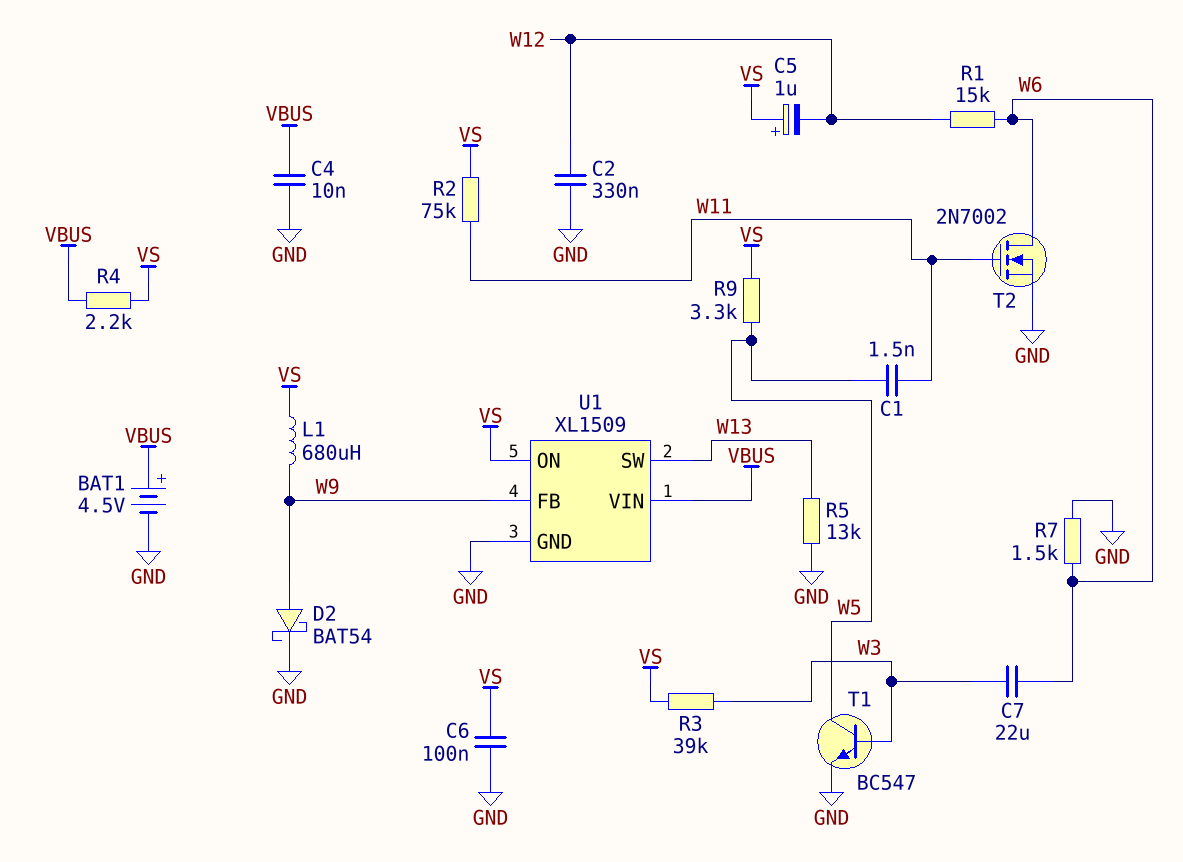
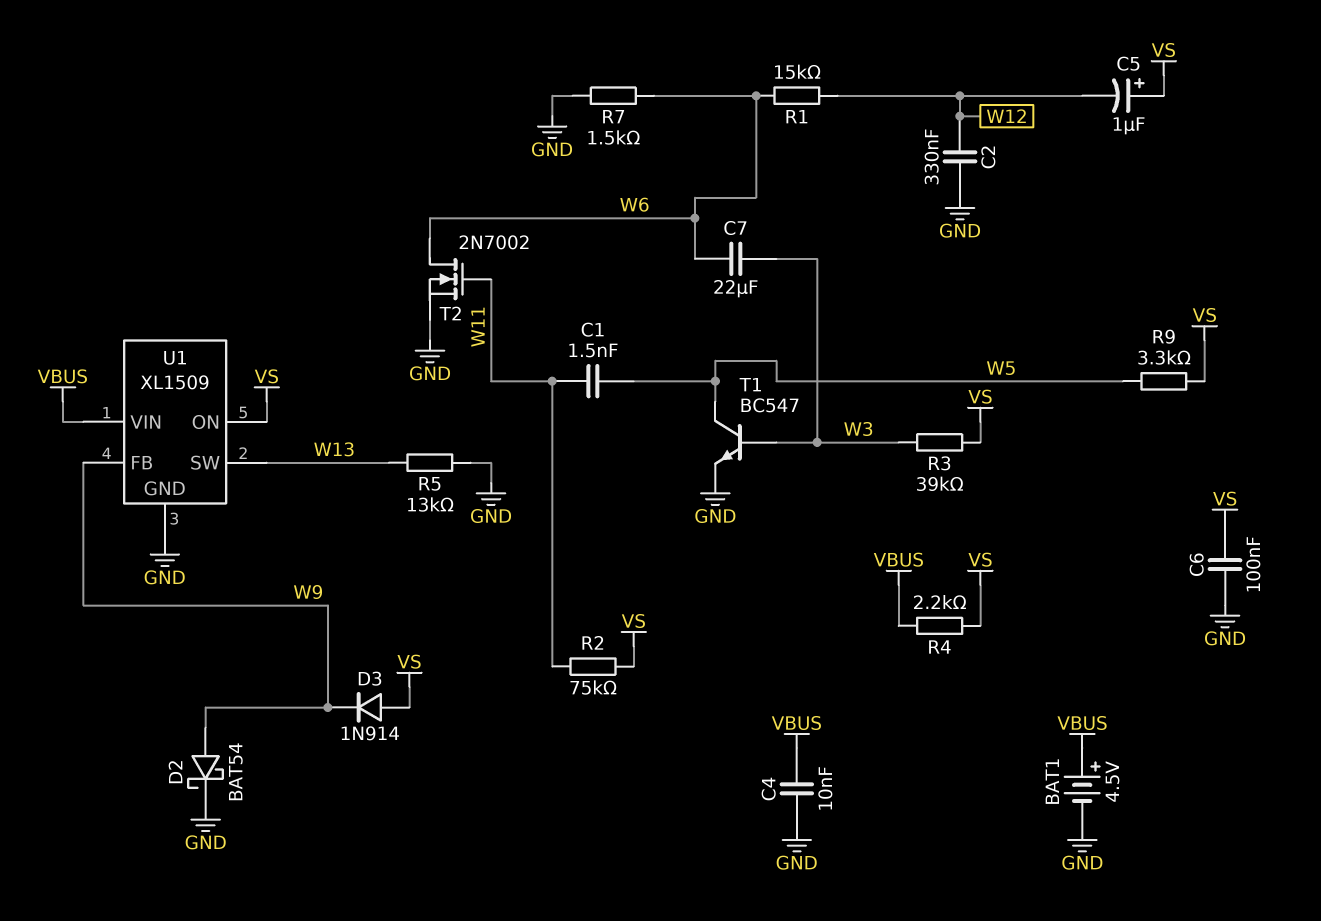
D3: none -> diode 1N914 (A VS, K W9)
L1: 680uH (VS, W9) -> none

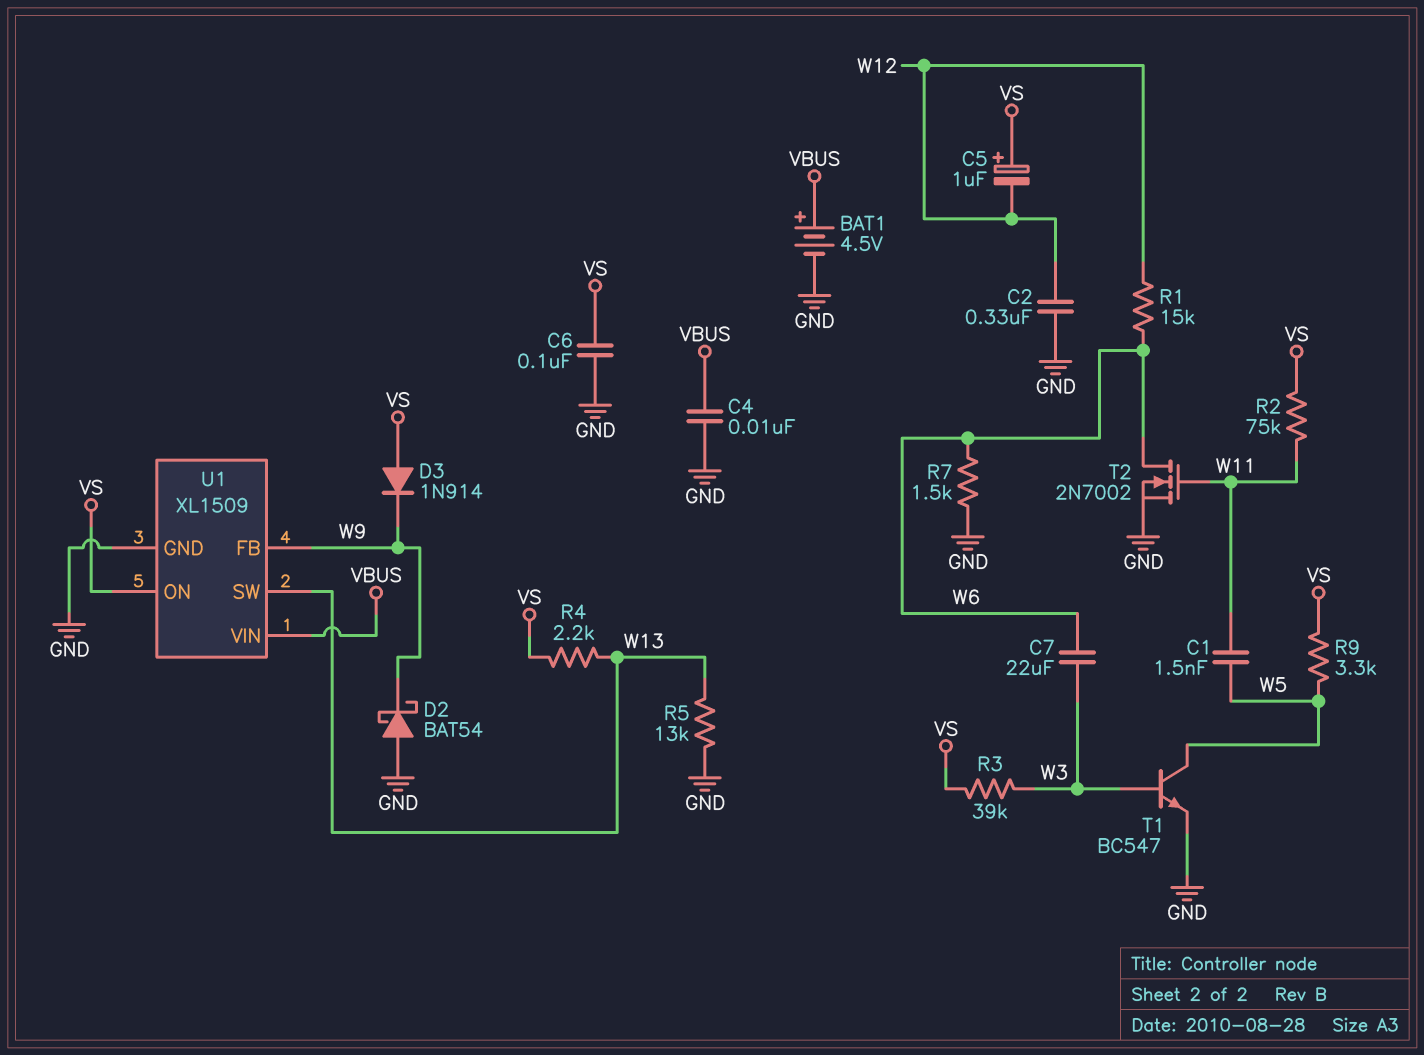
D2: schottky BAT54 (A W9, K GND) -> schottky BAT54 (A GND, K W9)
R4: 2.2k (VBUS, VS) -> 2.2k (VS, W13)

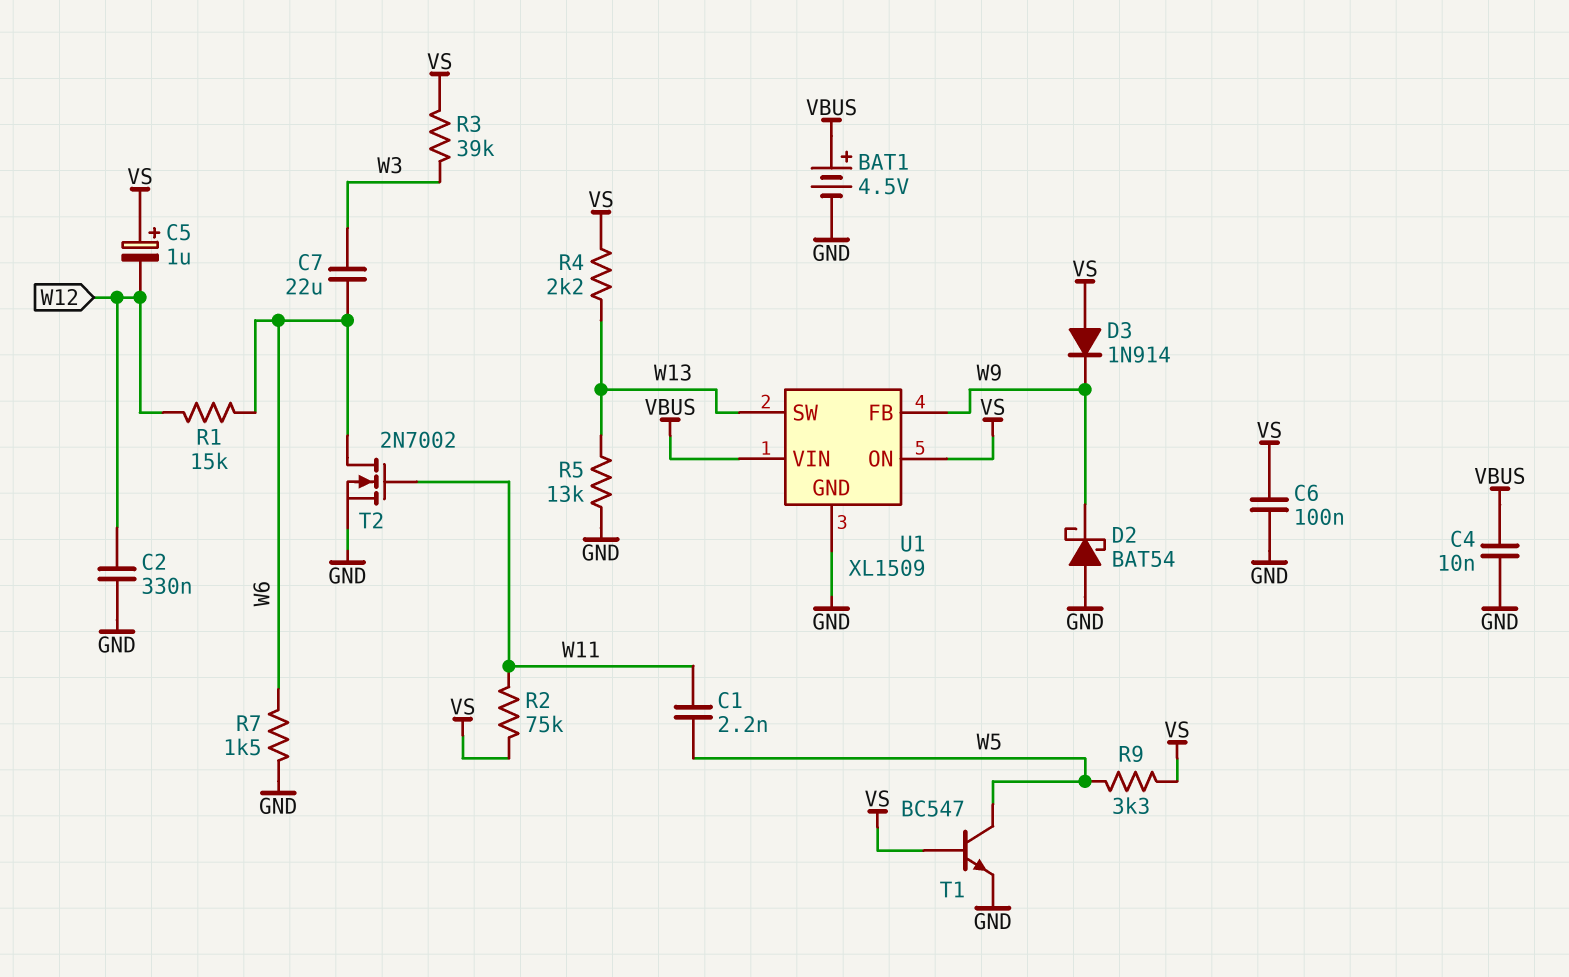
C1: 1.5nF (W5, W11) -> 2.2nF (W5, W11)
T1: NPN BC547 (B W3, C W5, E GND) -> NPN BC547 (B VS, C W5, E GND)

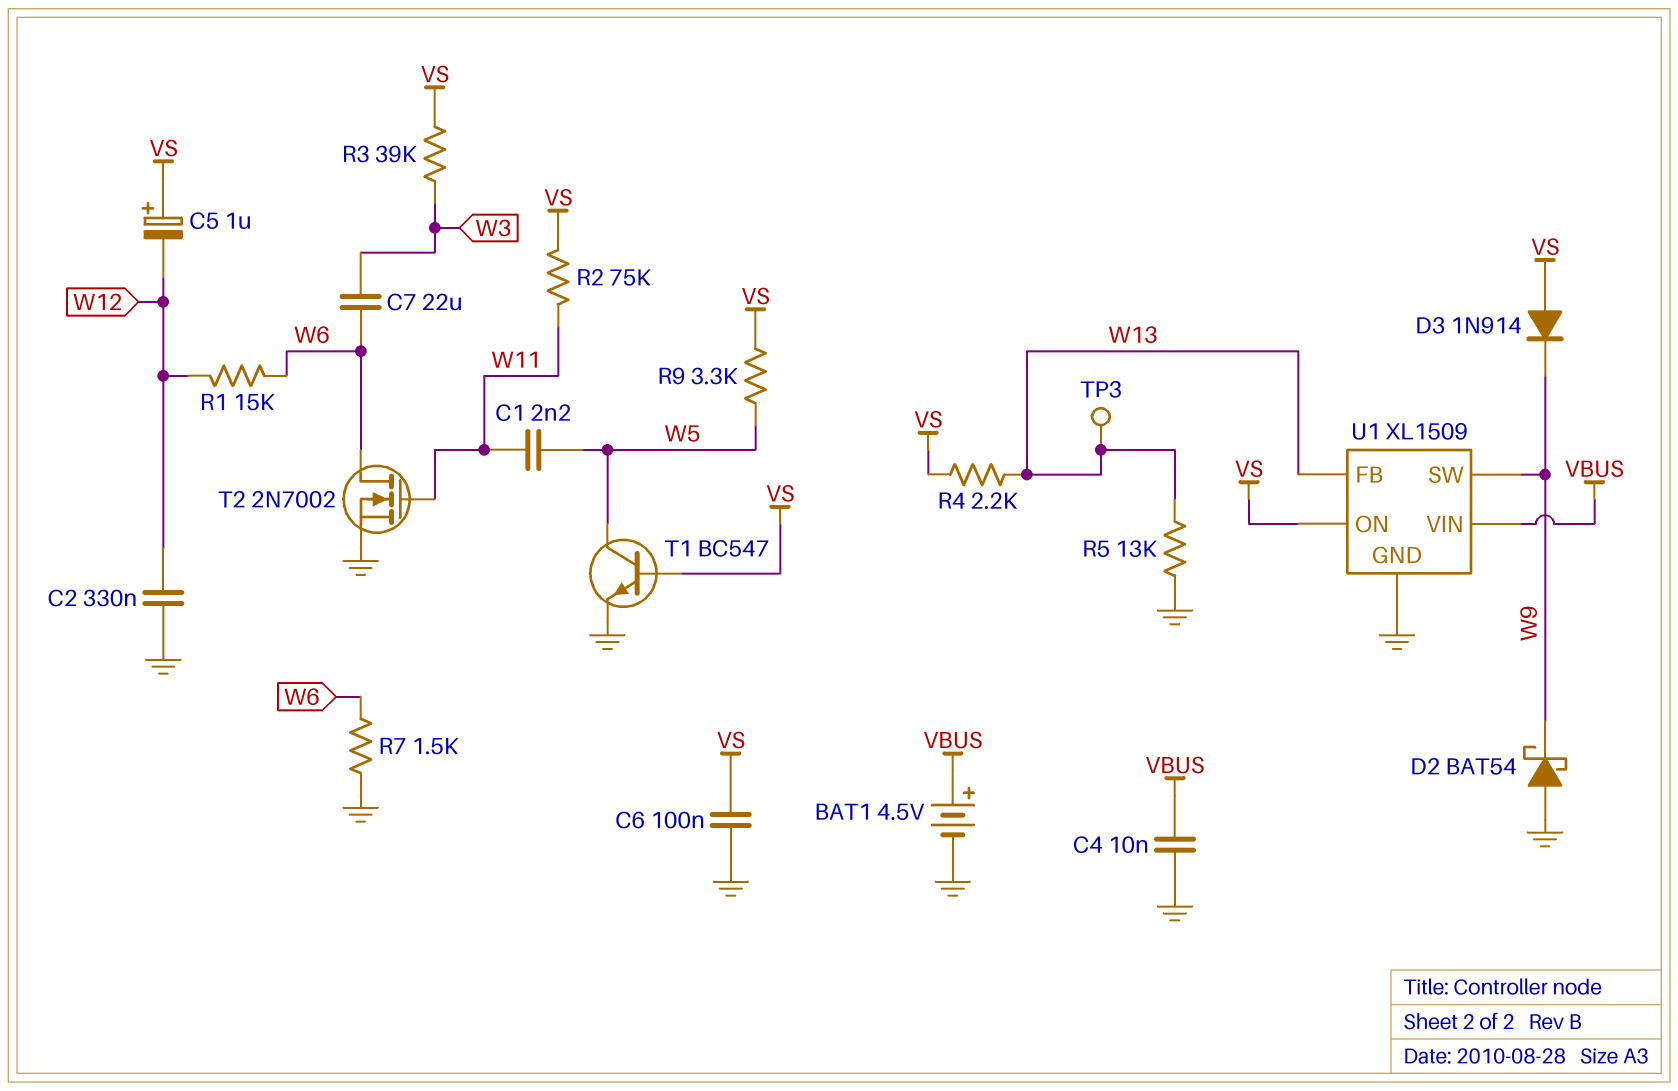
TP3: none -> test point (W13)
U1 pin FB: W9 -> W13
U1 pin SW: W13 -> W9

